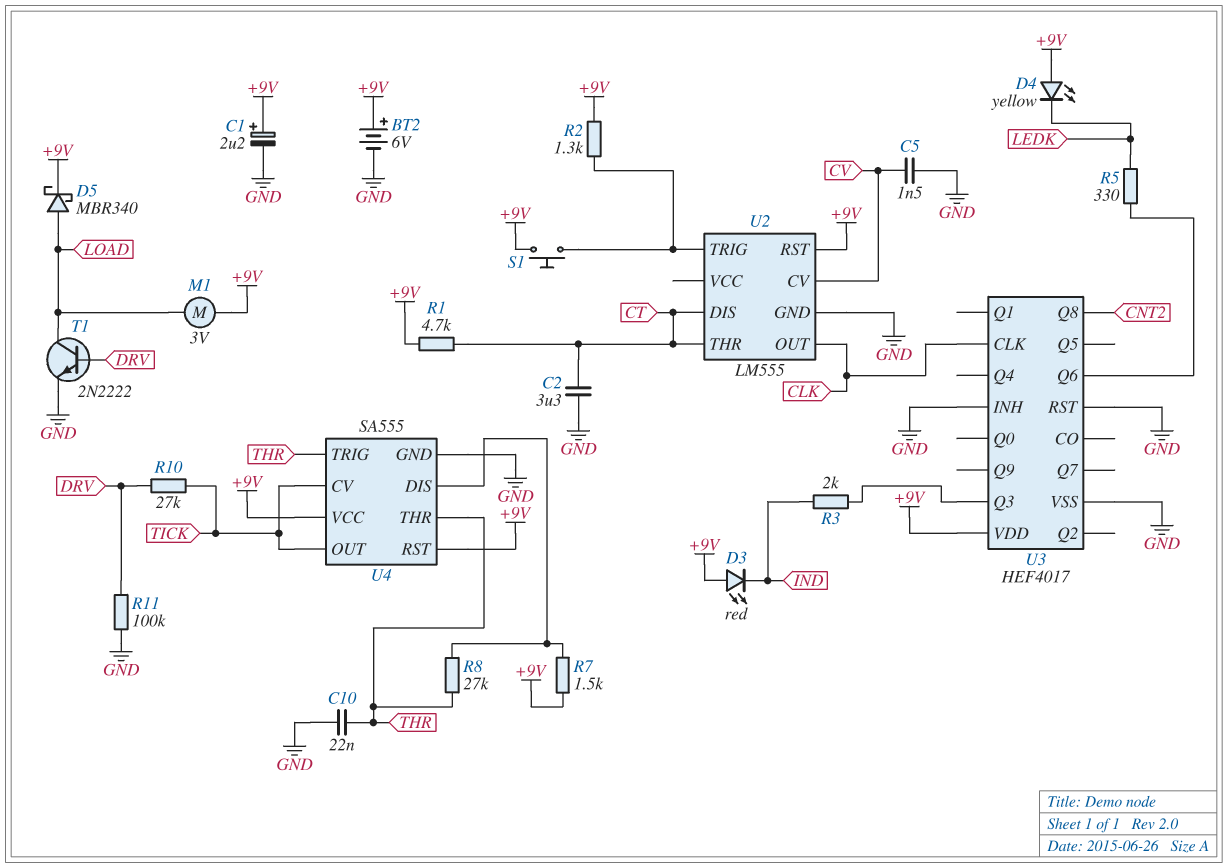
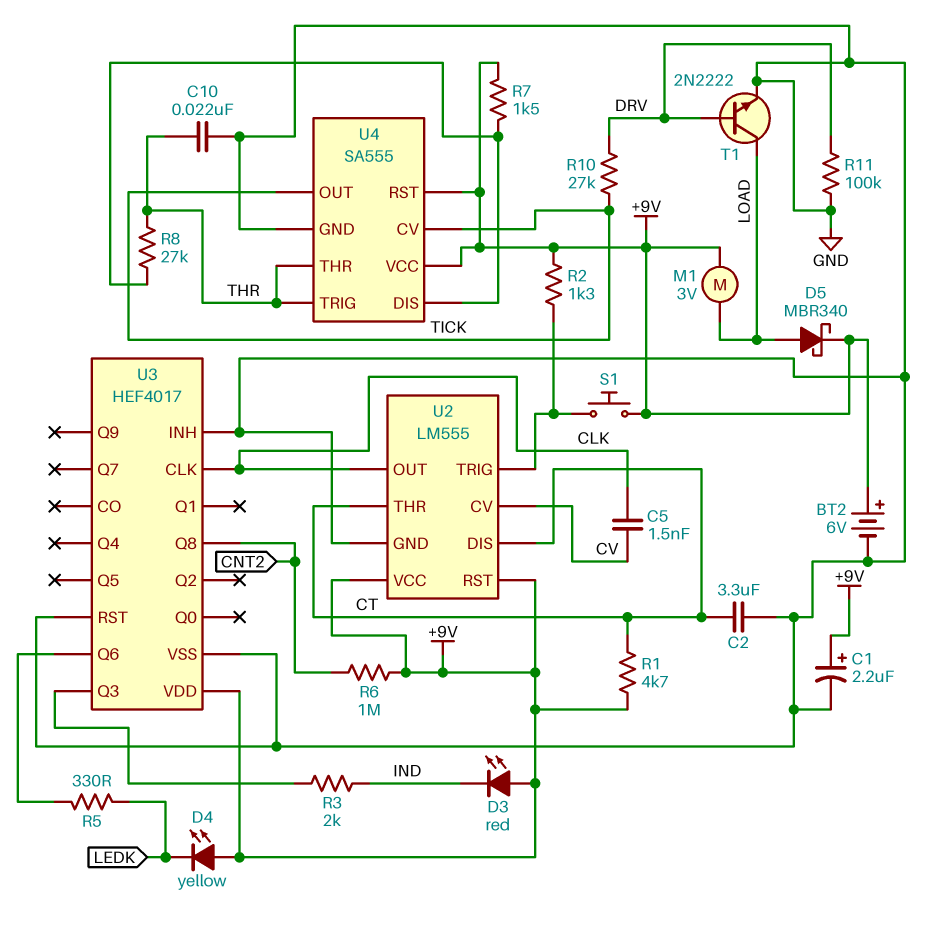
C5: 1.5nF (CV, GND) -> 1.5nF (CLK, CV)
R6: none -> 1M (+9V, CNT2)
U2 pin VCC: none -> +9V

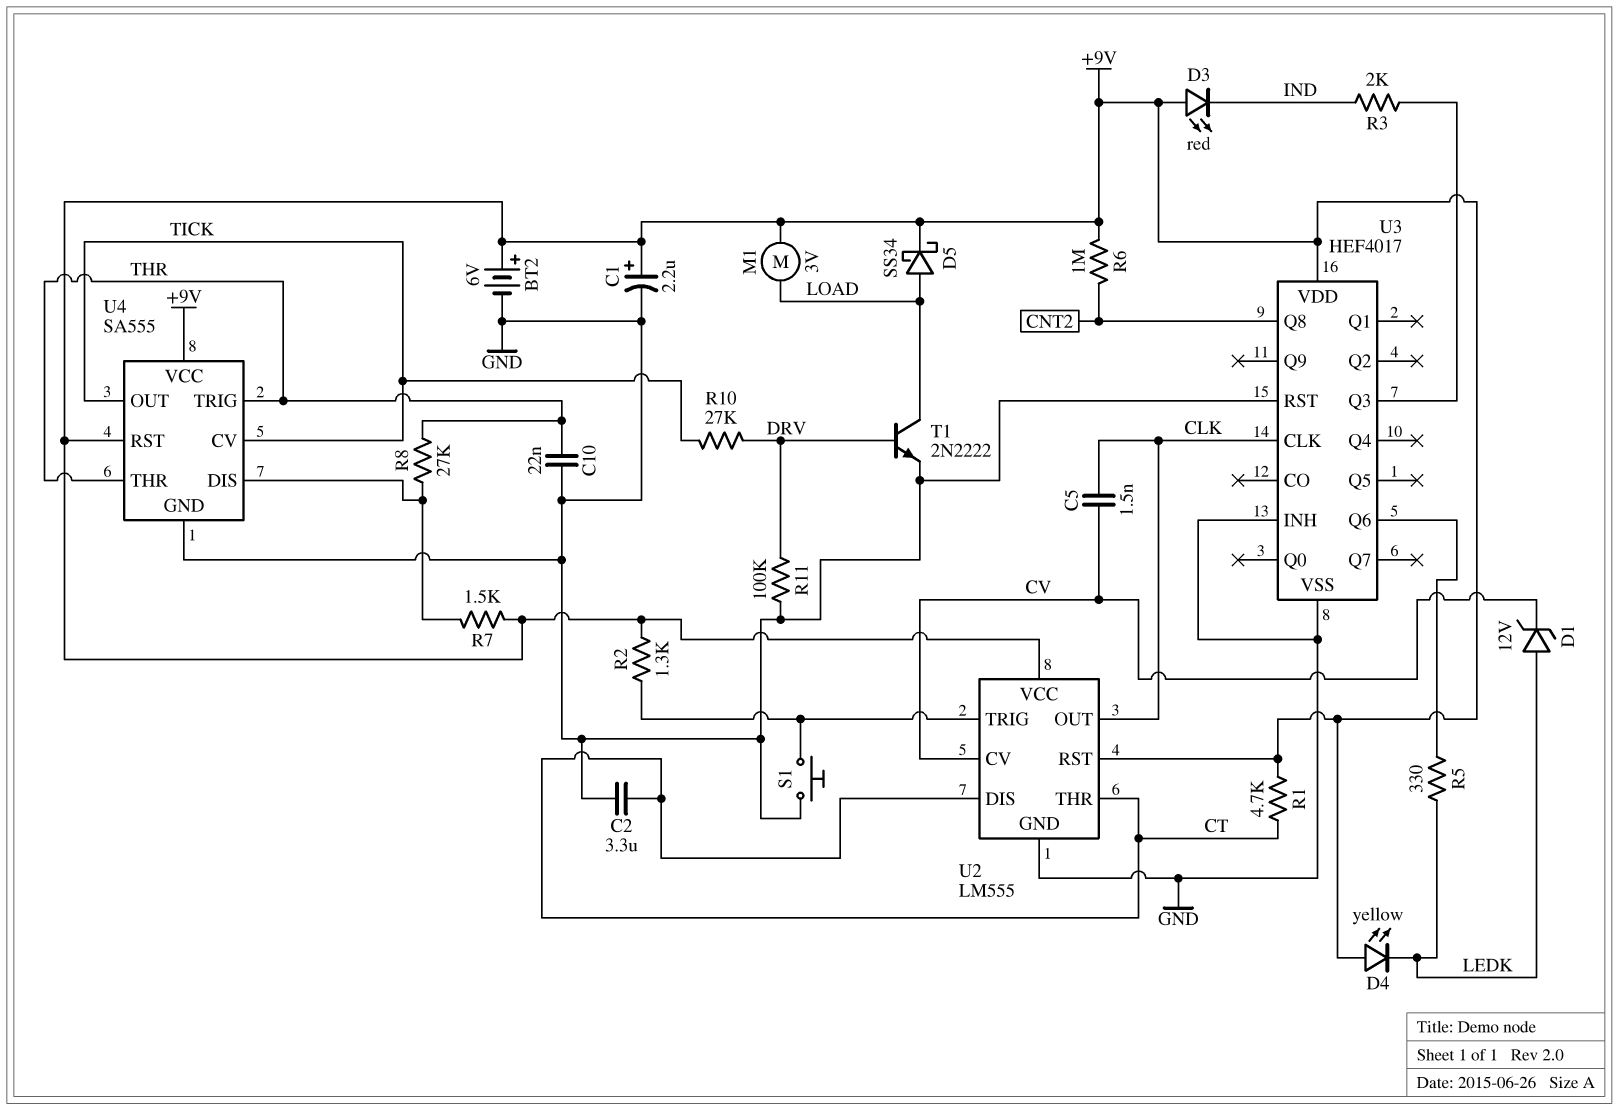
D1: none -> zener 12V (A LEDK, K CV)
D5: schottky MBR340 (A LOAD, K +9V) -> schottky SS34 (A LOAD, K +9V)
S1: button (+9V, U2/TRIG) -> button (GND, U2/TRIG)

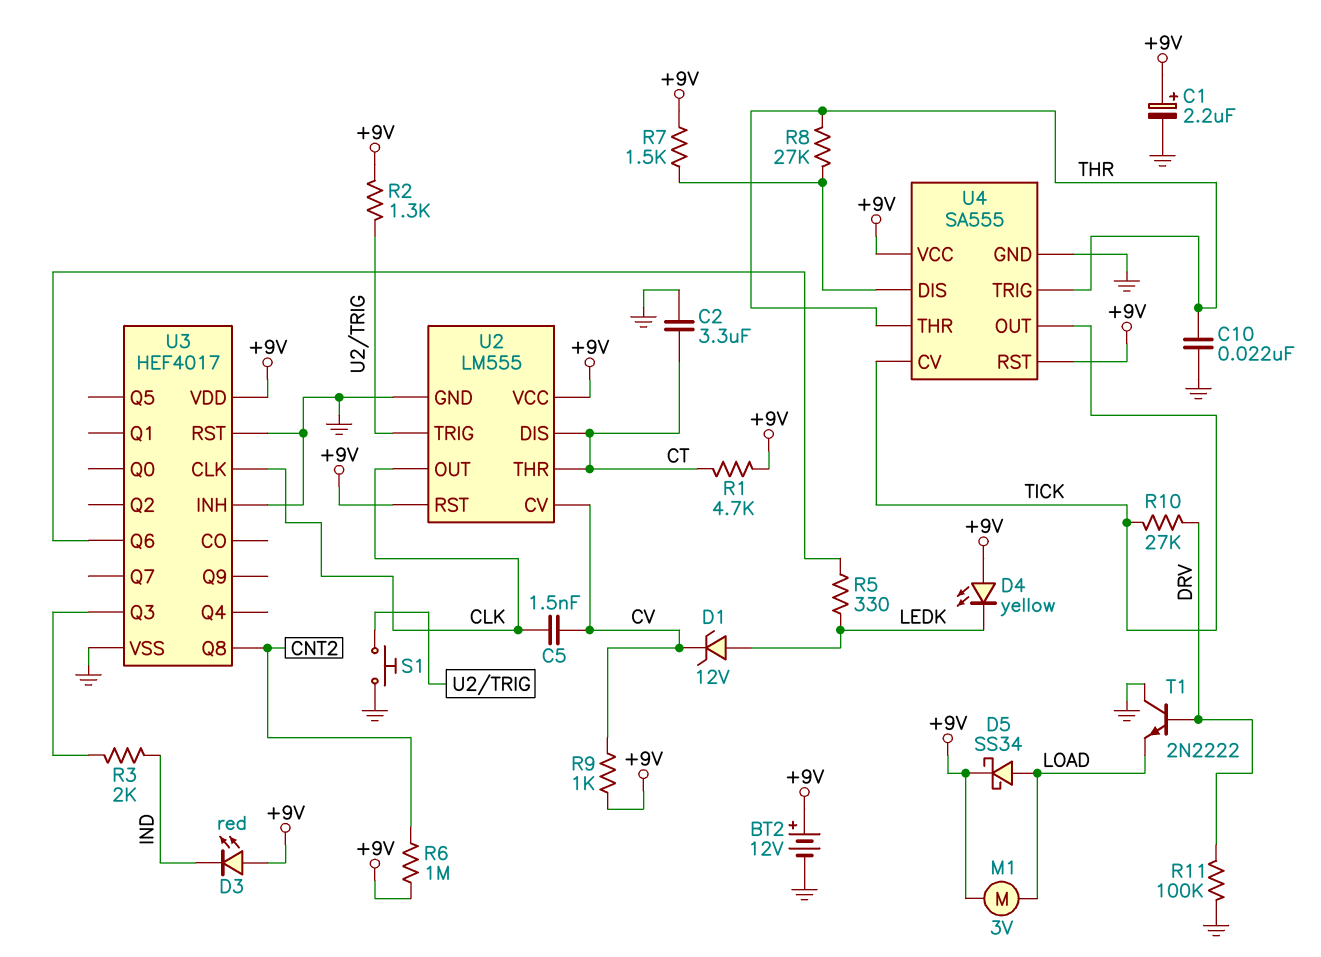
BT2: 6V (plus +9V, minus GND) -> 12V (plus +9V, minus GND)
R9: none -> 1k (+9V, CV)
T1: NPN 2N2222 (B DRV, C LOAD, E GND) -> NPN 2N2222 (B DRV, C GND, E LOAD)

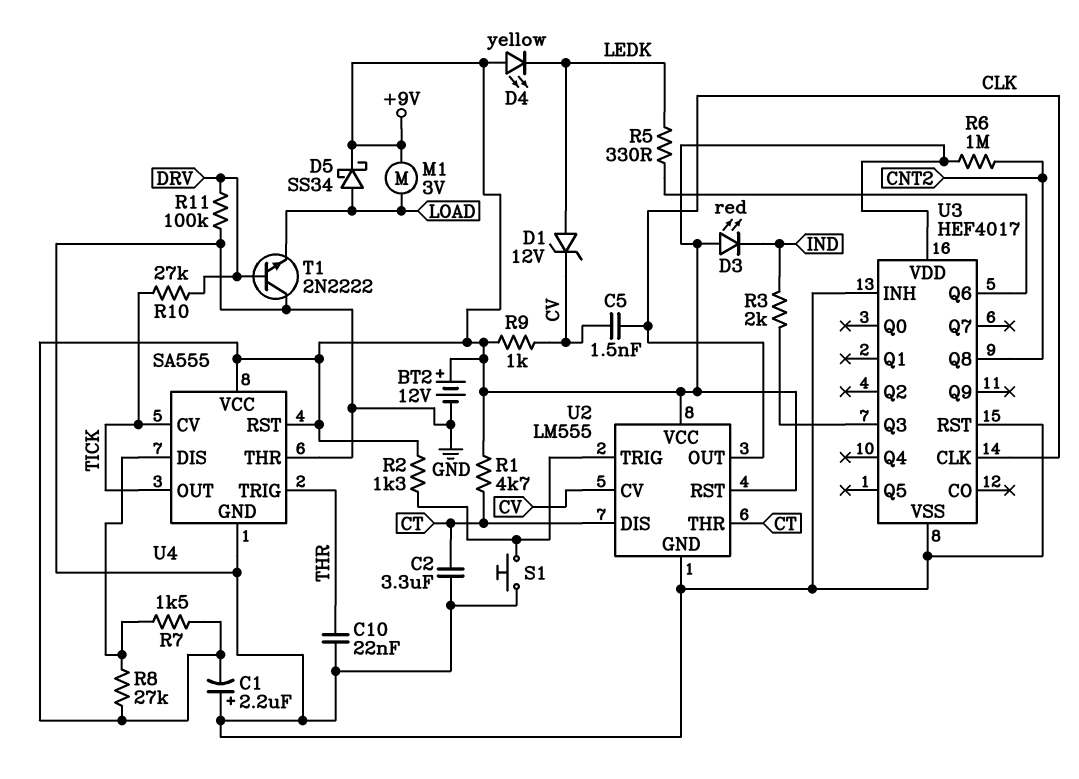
C1: 2.2uF (plus +9V, minus GND) -> 2.2uF (plus GND, minus +9V)
R8: 27k (THR, U4/DIS) -> 27k (+9V, U4/DIS)
U4 pin THR: THR -> GND

